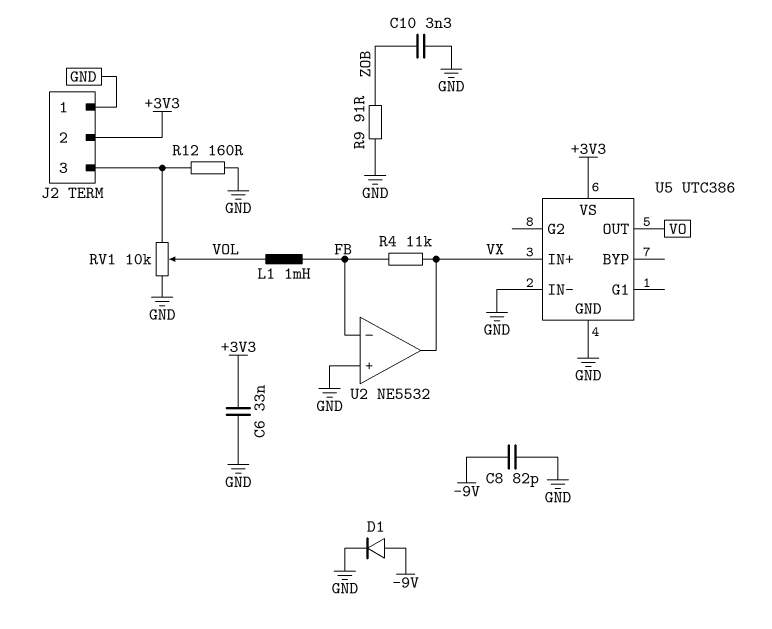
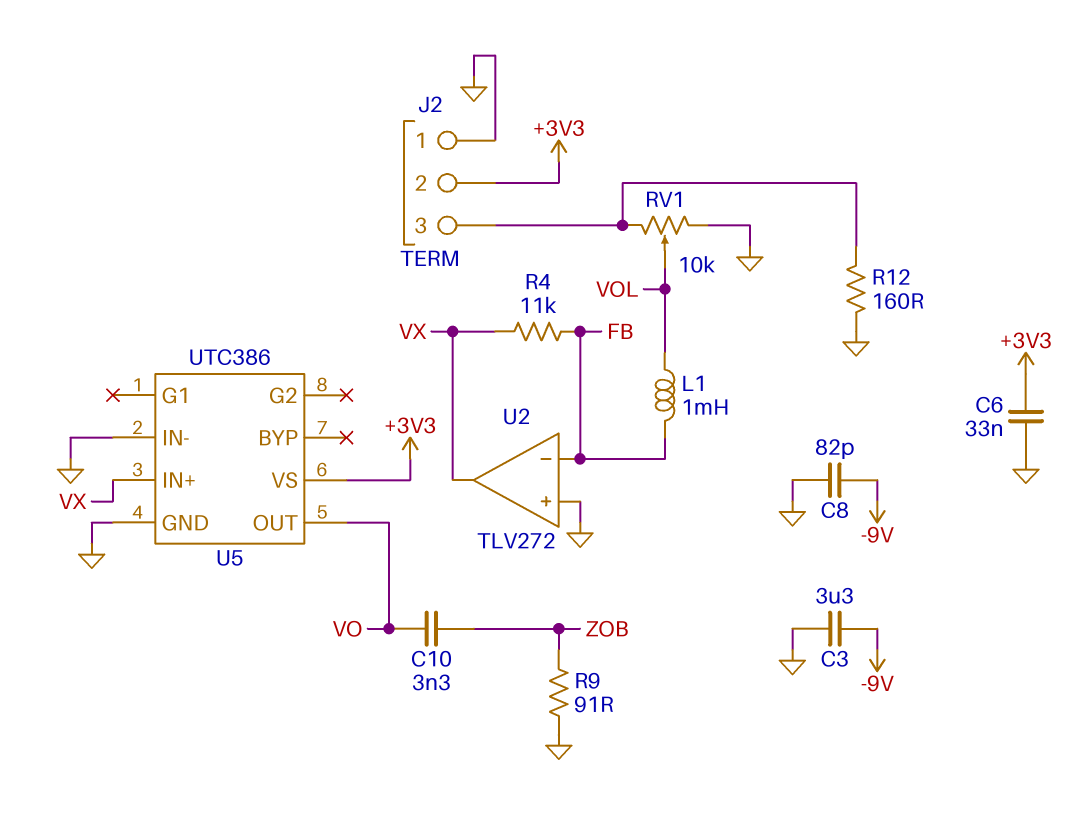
C3: none -> 3.3uF (-9V, GND)
C10: 3.3nF (GND, ZOB) -> 3.3nF (VO, ZOB)
D1: diode (A -9V, K GND) -> none
U2: NE5532 -> TLV272

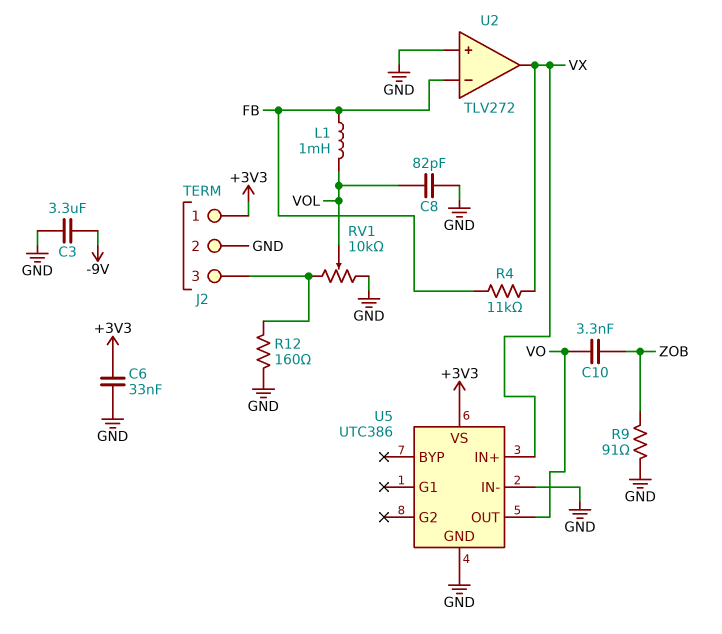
C8: 82pF (-9V, GND) -> 82pF (GND, VOL)
J2 pin 1: GND -> +3V3
J2 pin 2: +3V3 -> GND

